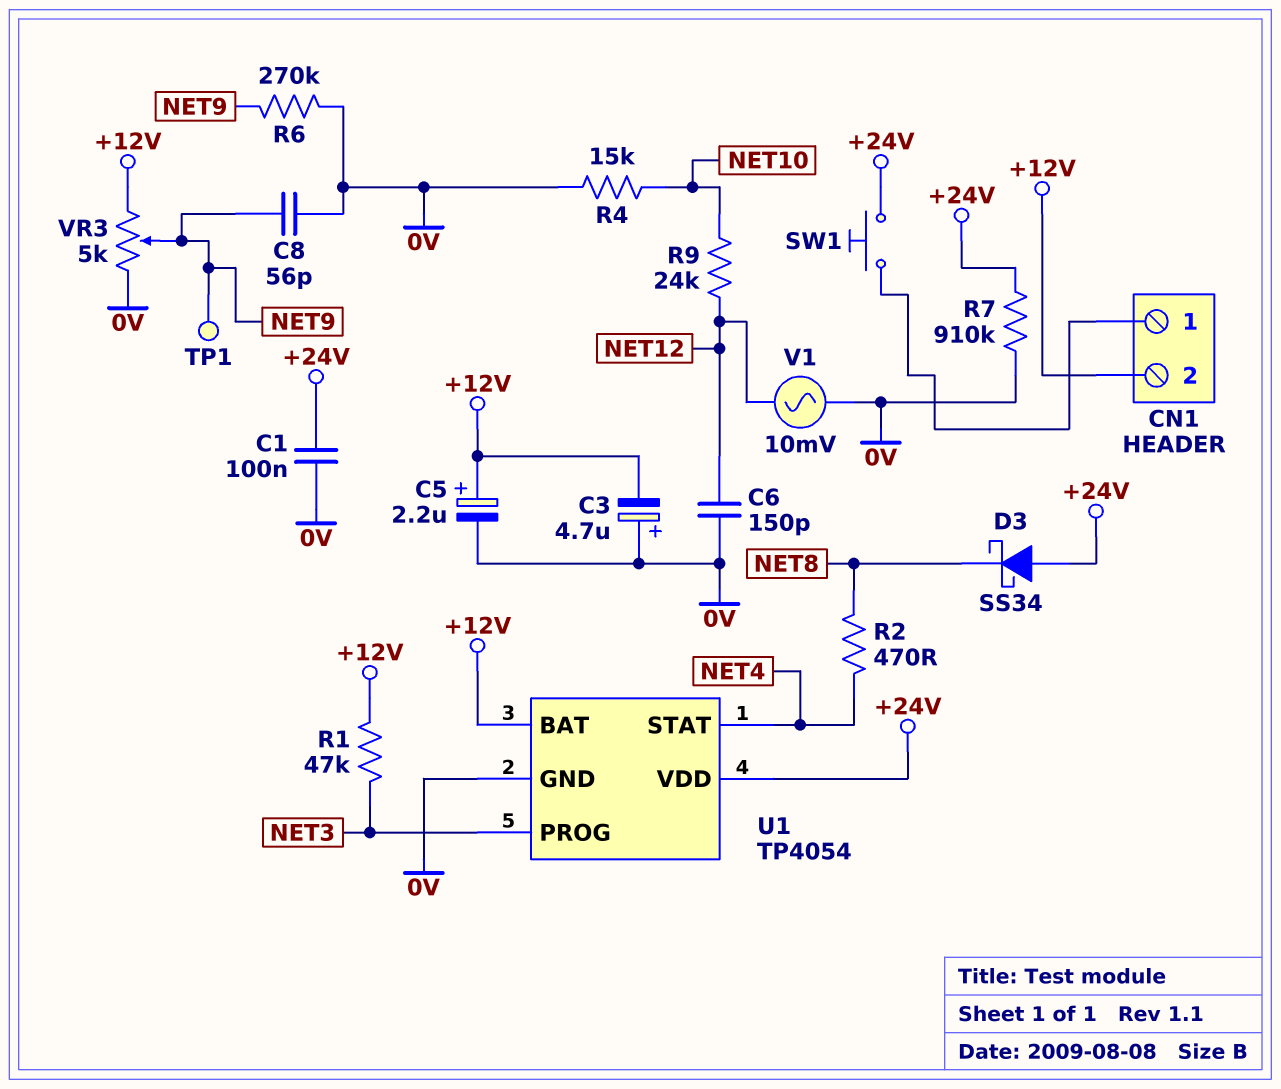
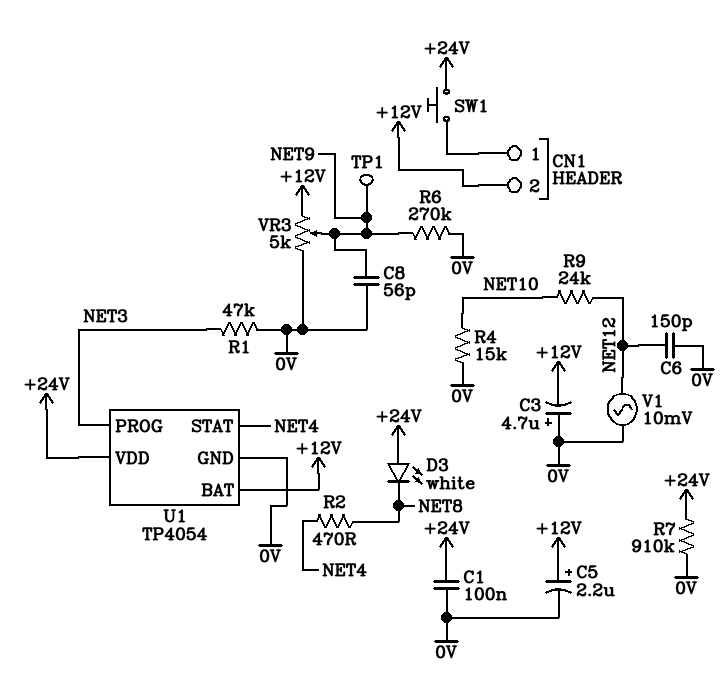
D3: schottky SS34 (A +24V, K NET8) -> LED white (A +24V, K NET8)
R1: 47k (+12V, NET3) -> 47k (0V, NET3)

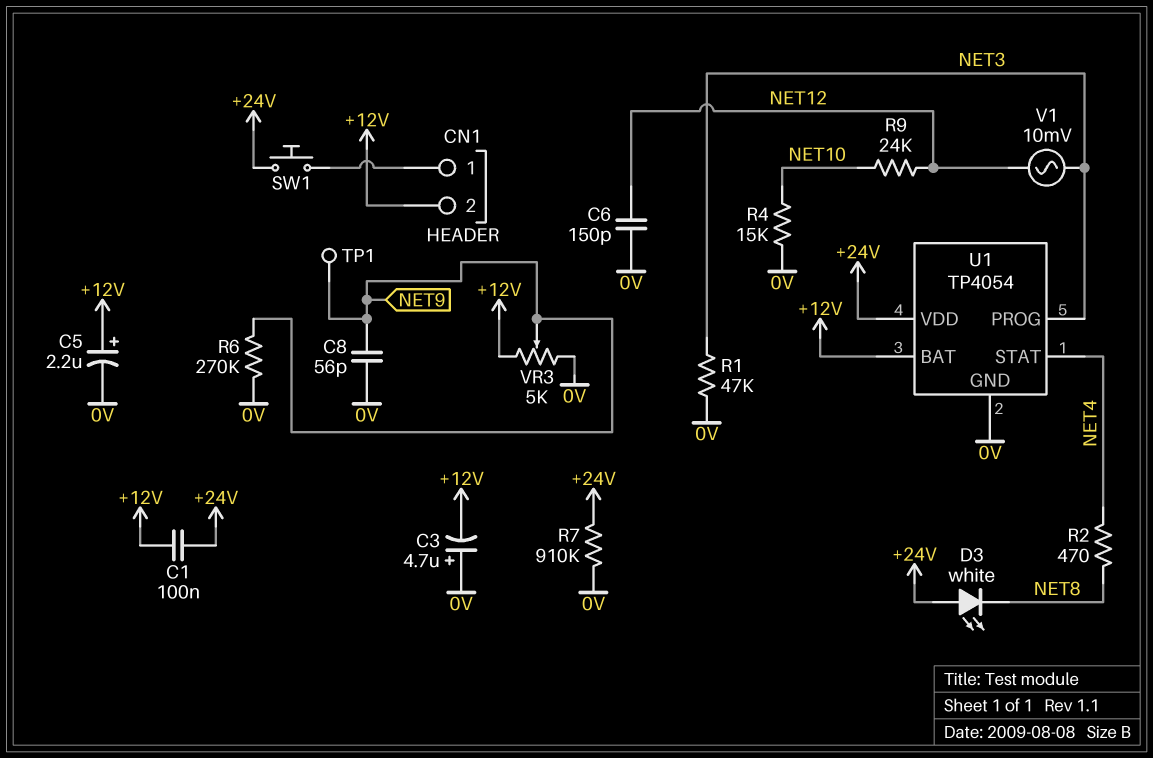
C1: 100nF (+24V, 0V) -> 100nF (+12V, +24V)
V1: AC 10mV (0V, NET12) -> AC 10mV (NET3, NET12)

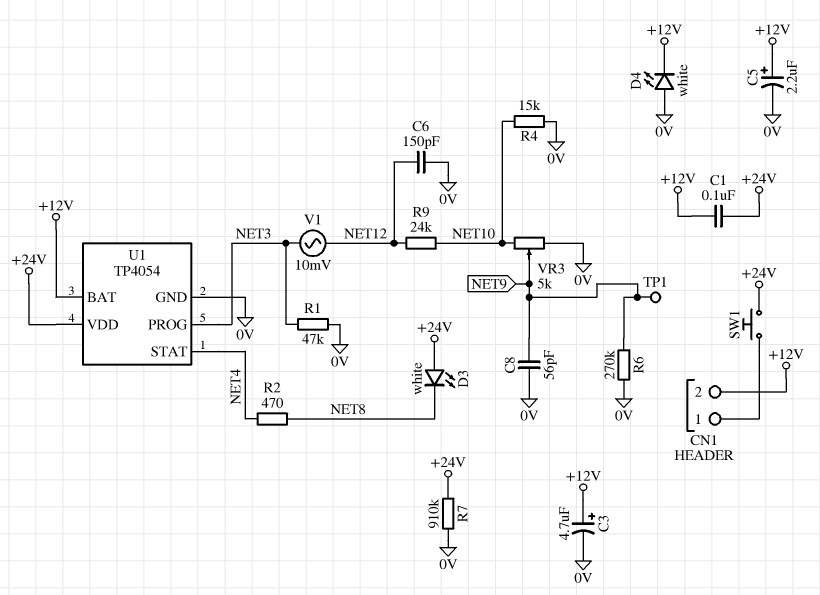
C3: 4.7uF (plus 0V, minus +12V) -> 4.7uF (plus +12V, minus 0V)
D4: none -> LED white (A 0V, K +12V)
VR3: 5k (+12V, 0V, wiper NET9) -> 5k (0V, NET10, wiper NET9)

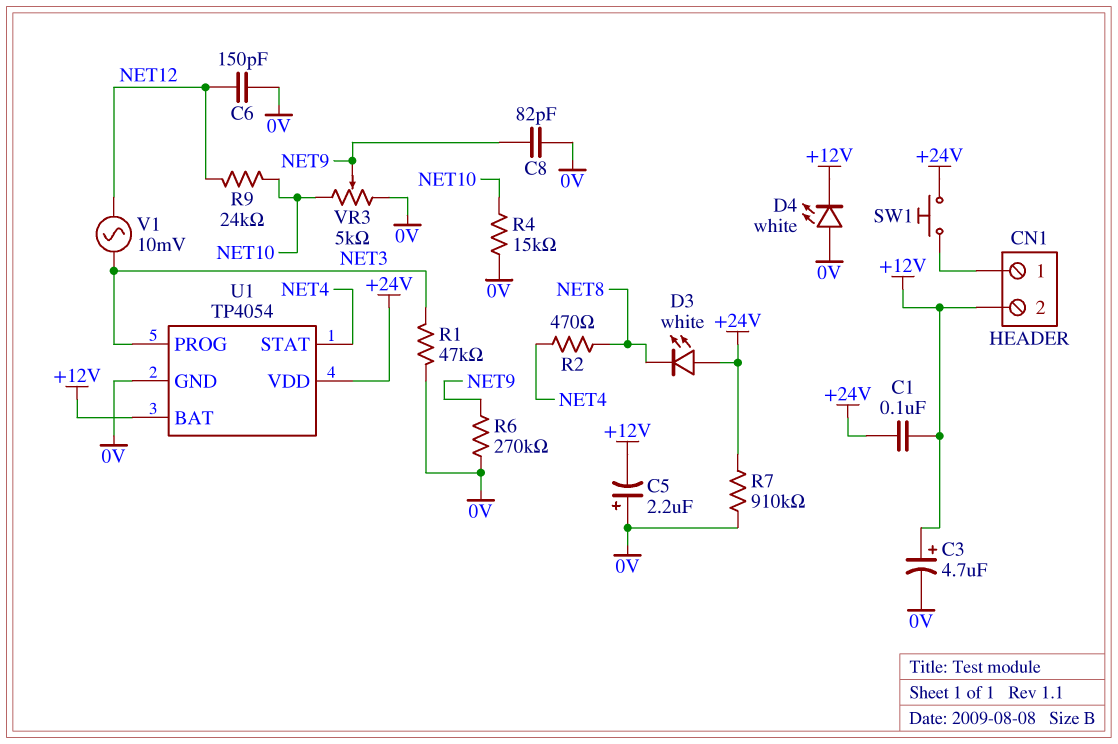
C5: 2.2uF (plus +12V, minus 0V) -> 2.2uF (plus 0V, minus +12V)
C8: 56pF (0V, NET9) -> 82pF (0V, NET9)
TP1: test point (NET9) -> none

